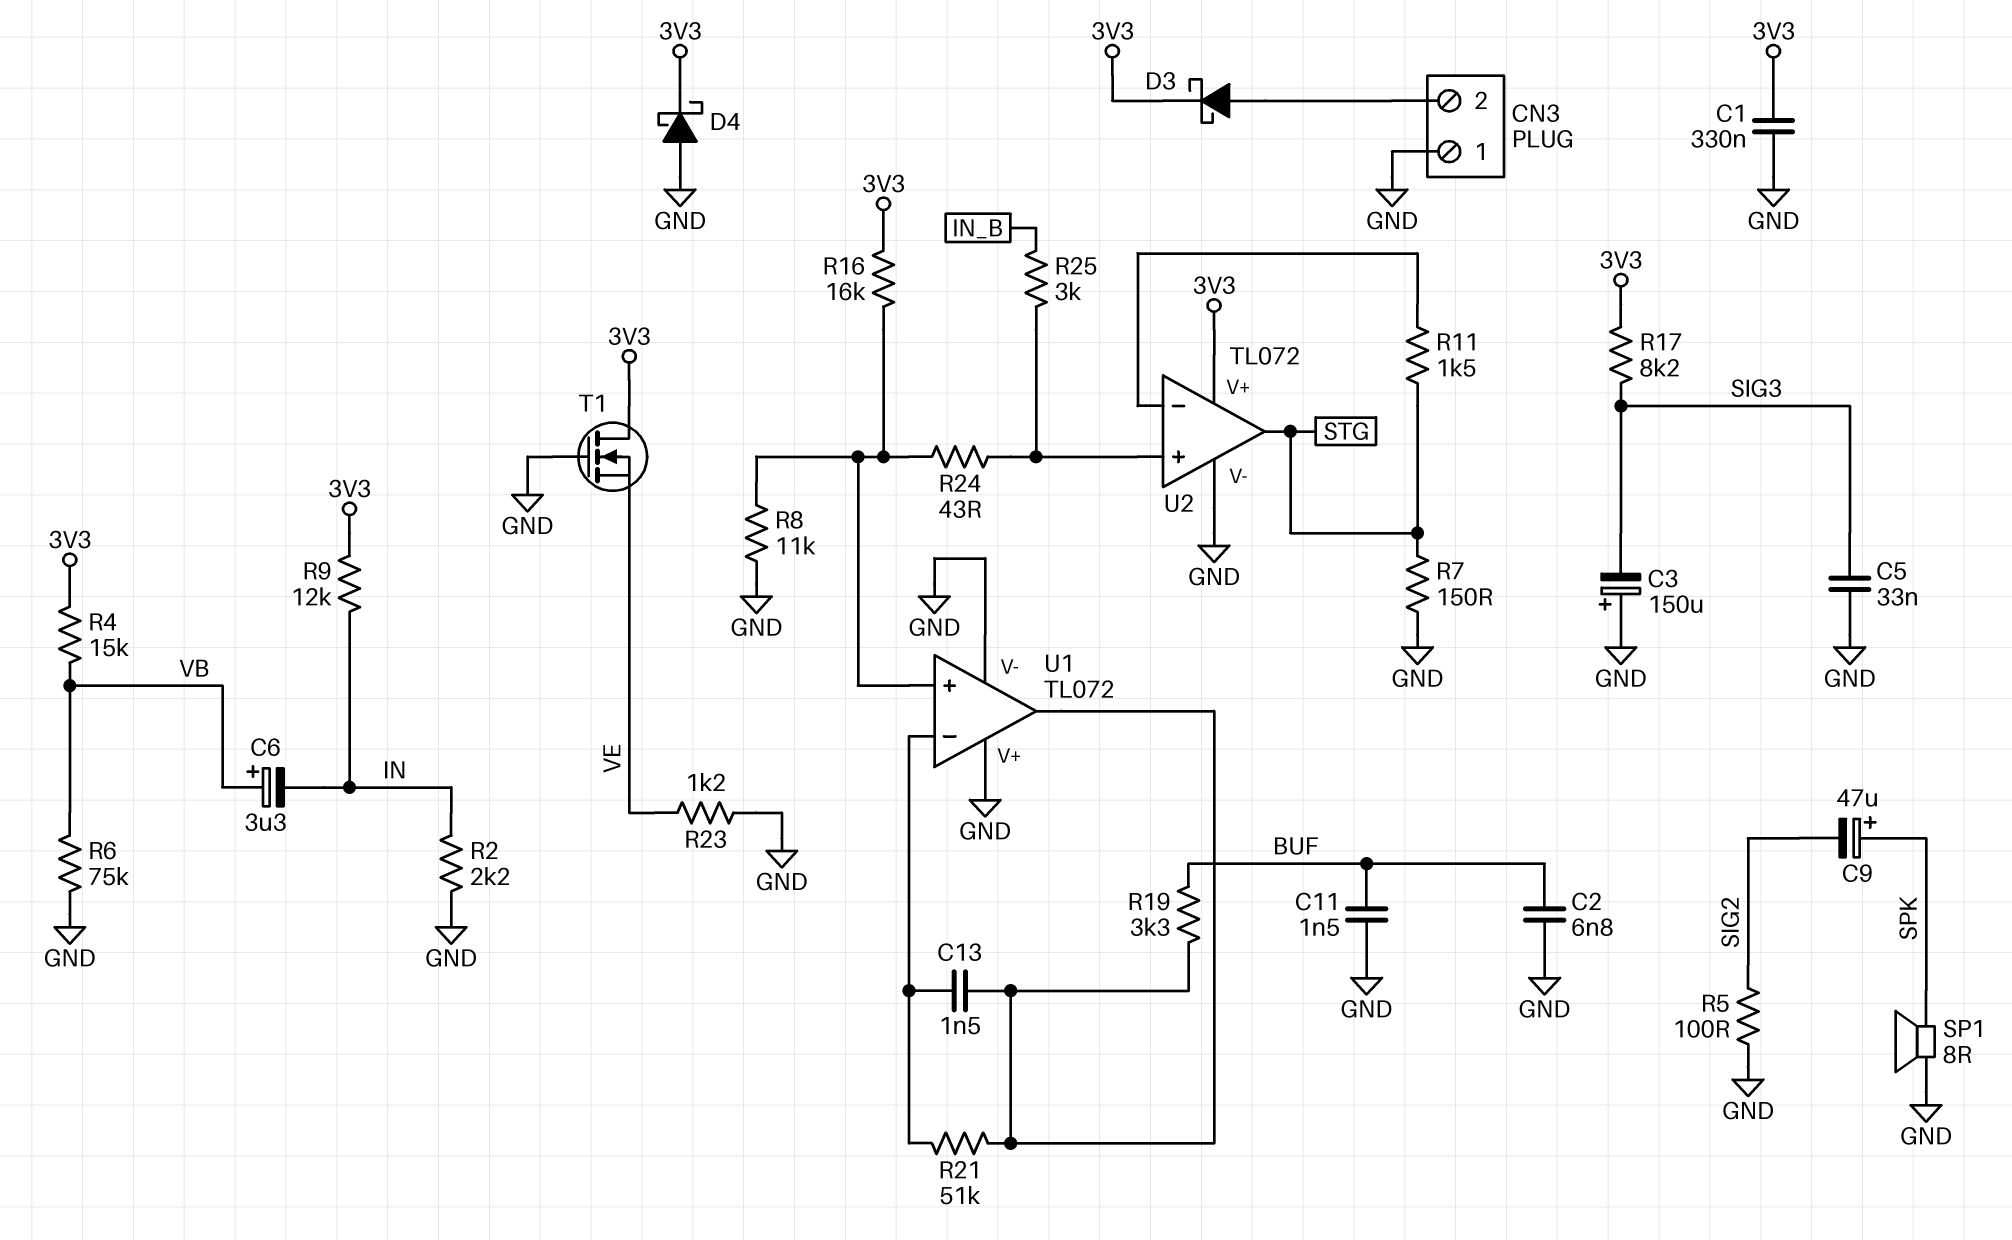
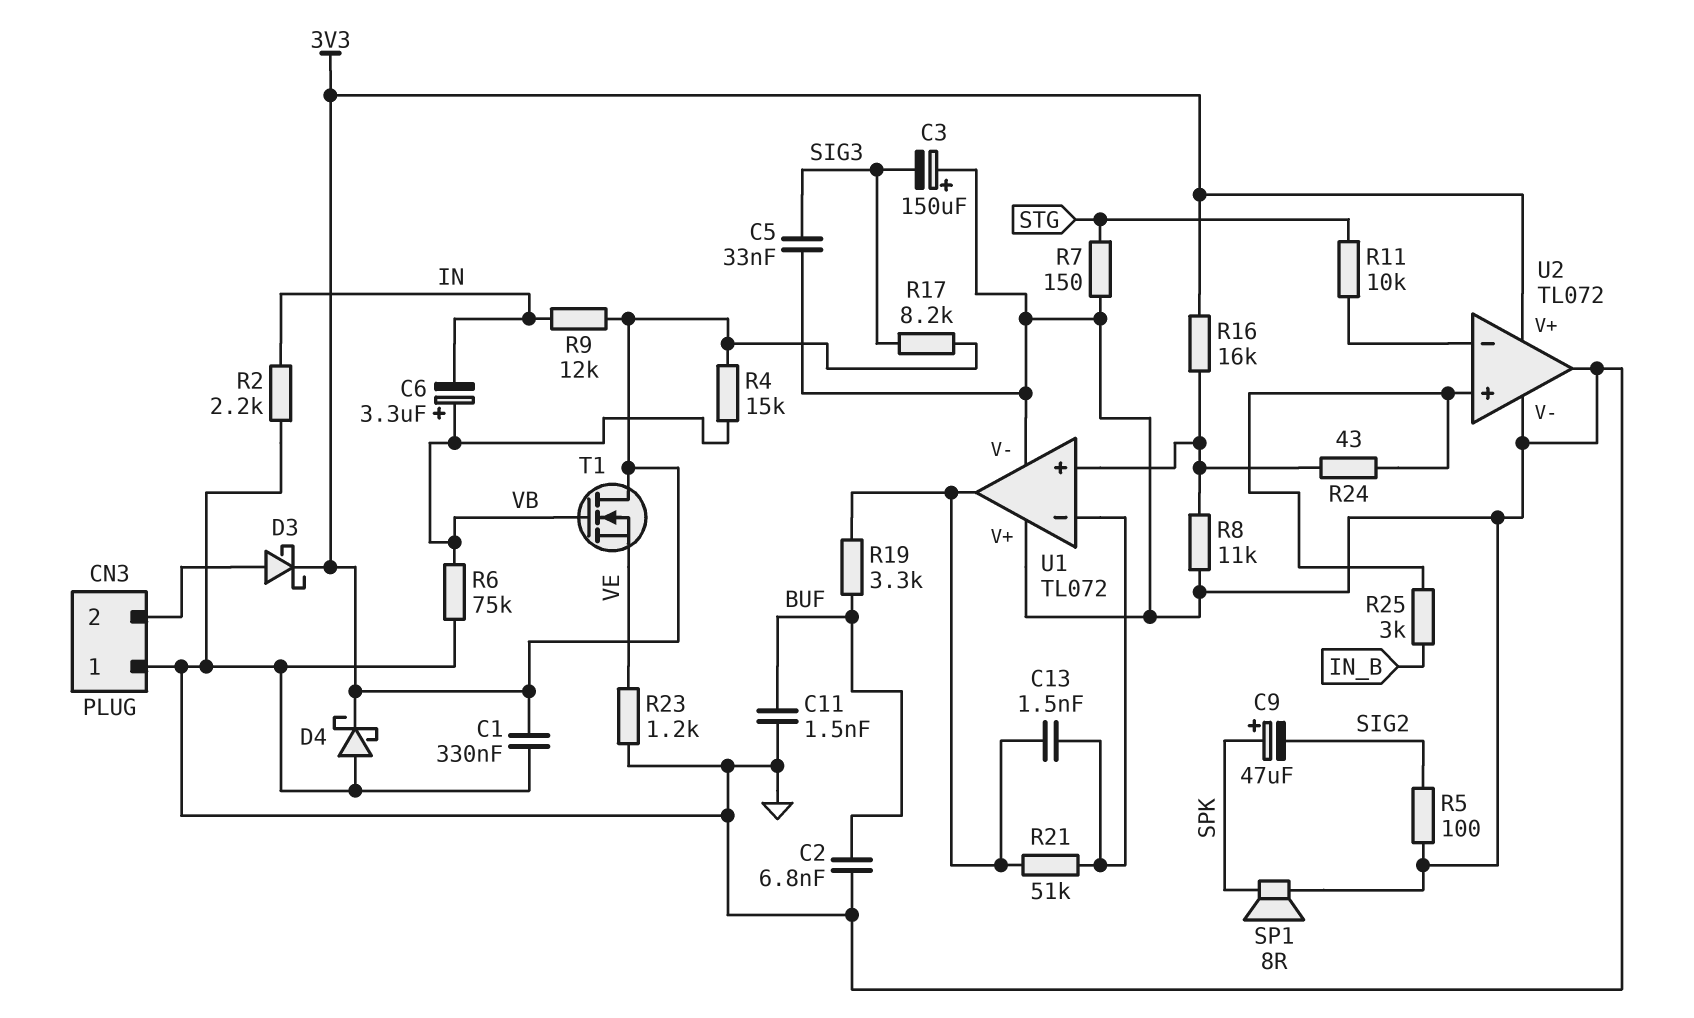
R11: 1.5k (STG, U2/in-) -> 10k (STG, U2/in-)
T1: NMOS (G GND, D 3V3, S VE) -> NMOS (G VB, D 3V3, S VE)
U2 pin out: STG -> GND

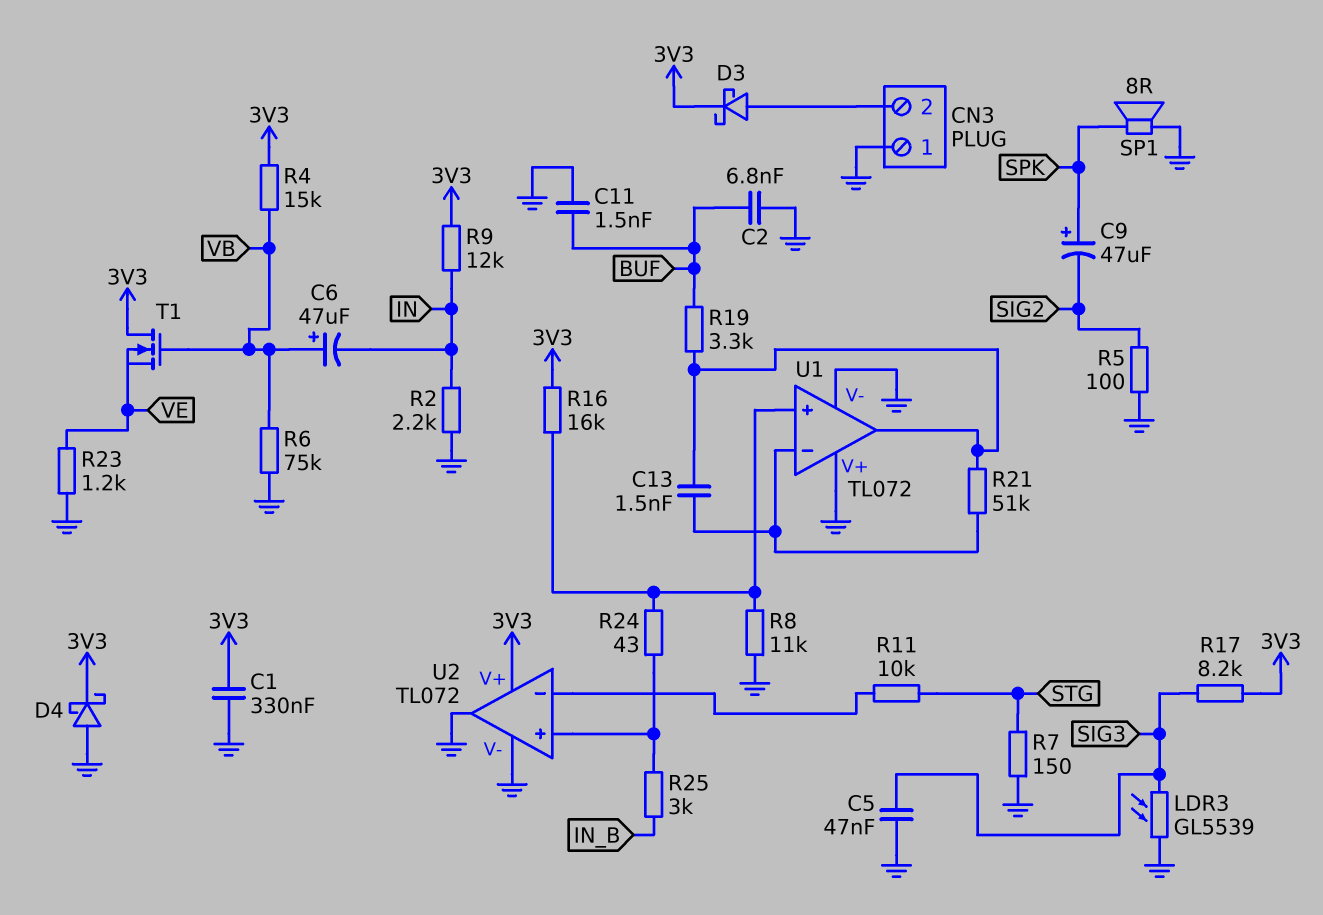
C3: 150uF (plus GND, minus SIG3) -> none
C5: 33nF (GND, SIG3) -> 47nF (GND, SIG3)
C6: 3.3uF (plus VB, minus IN) -> 47uF (plus VB, minus IN)
LDR3: none -> GL5539 (GND, SIG3)

